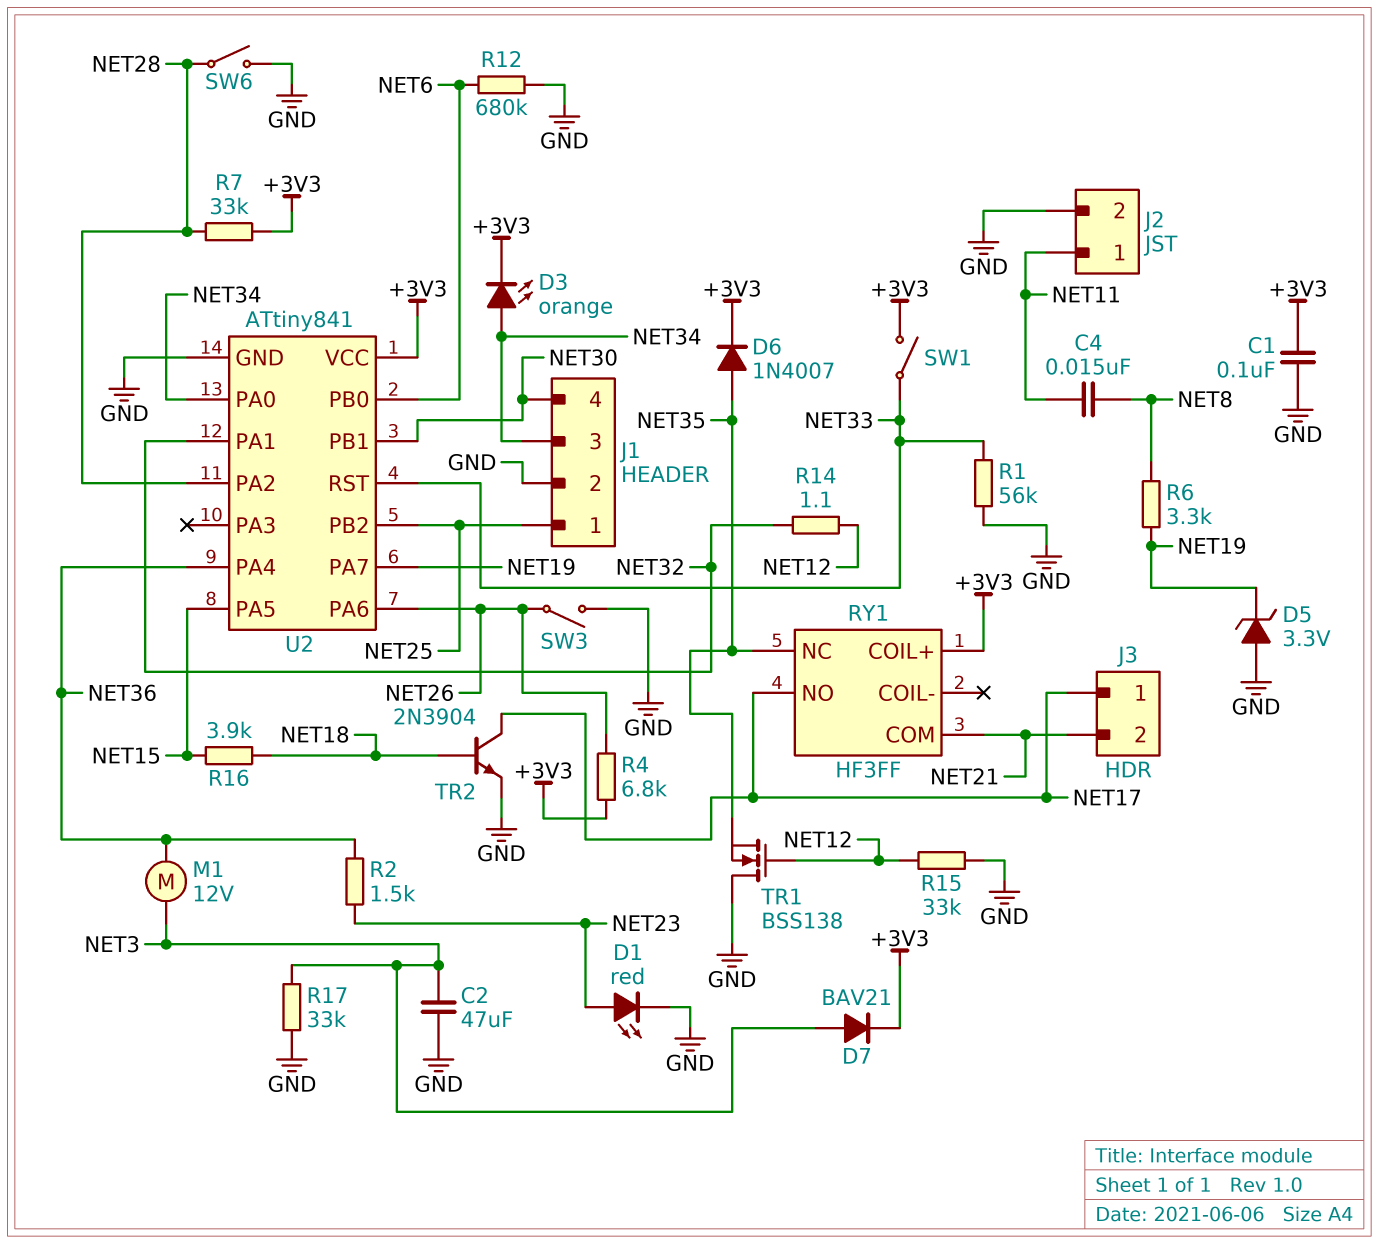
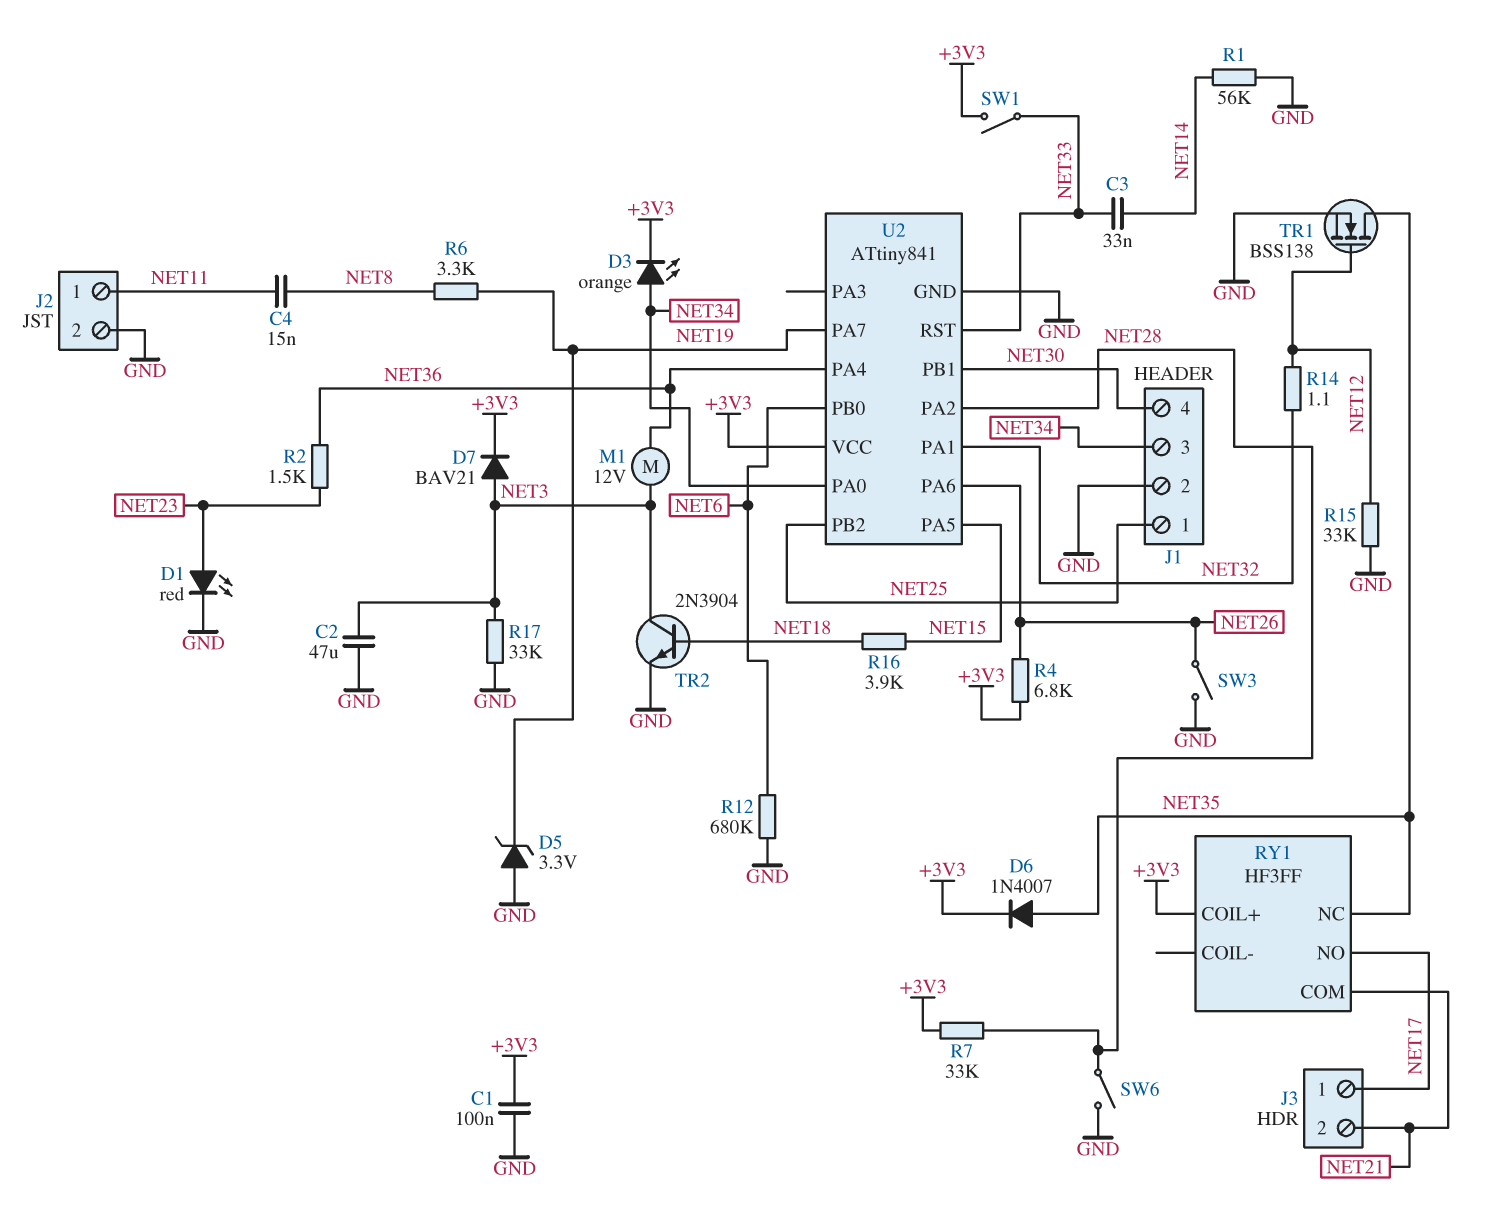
C3: none -> 33nF (NET14, NET33)
R1: 56k (GND, NET33) -> 56k (GND, NET14)
TR1: NMOS BSS138 (G NET12, D GND, S NET35) -> NMOS BSS138 (G NET12, D NET35, S GND)
TR2: NPN 2N3904 (B NET18, C NET17, E GND) -> NPN 2N3904 (B NET18, C NET3, E GND)

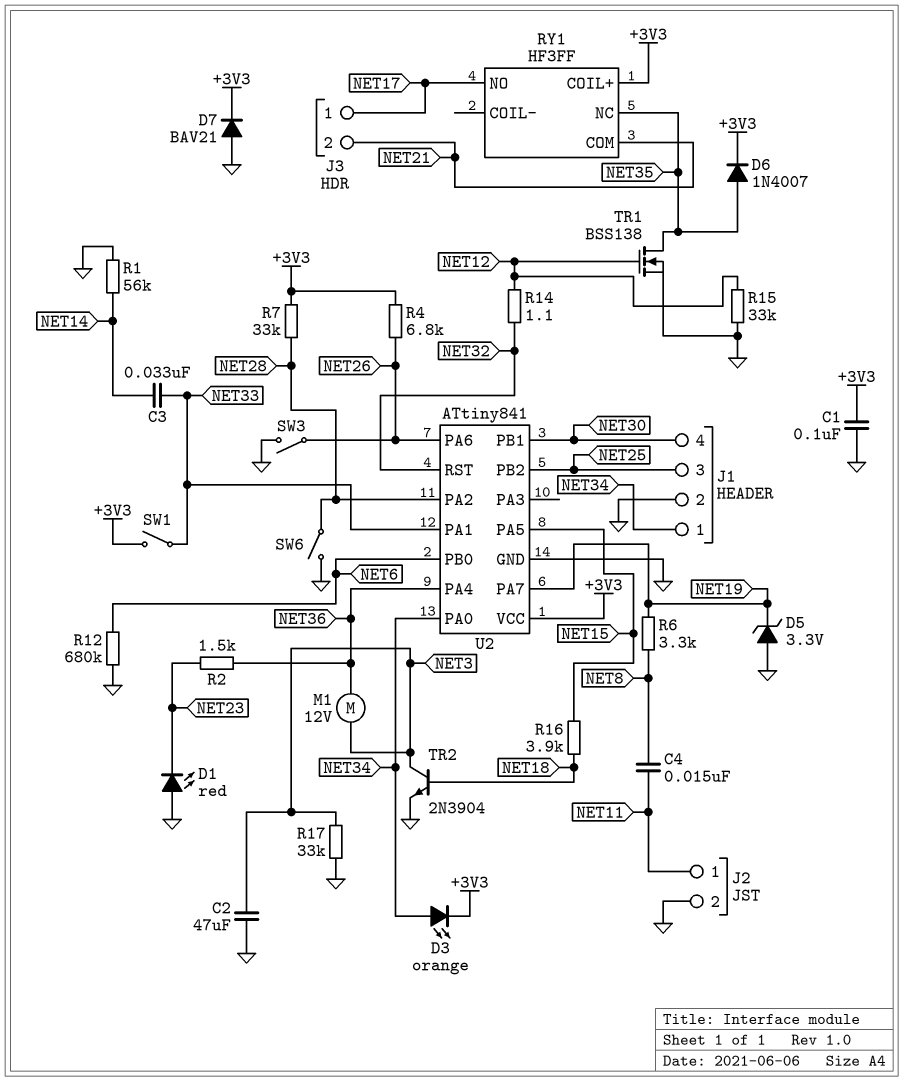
D1: LED red (A NET23, K GND) -> LED red (A GND, K NET23)
D7: diode BAV21 (A NET3, K +3V3) -> diode BAV21 (A GND, K +3V3)
J1 pin 1: NET25 -> NET34
J1 pin 3: NET34 -> NET25
U2 pin PA1: NET32 -> NET33
U2 pin RST: NET33 -> NET32

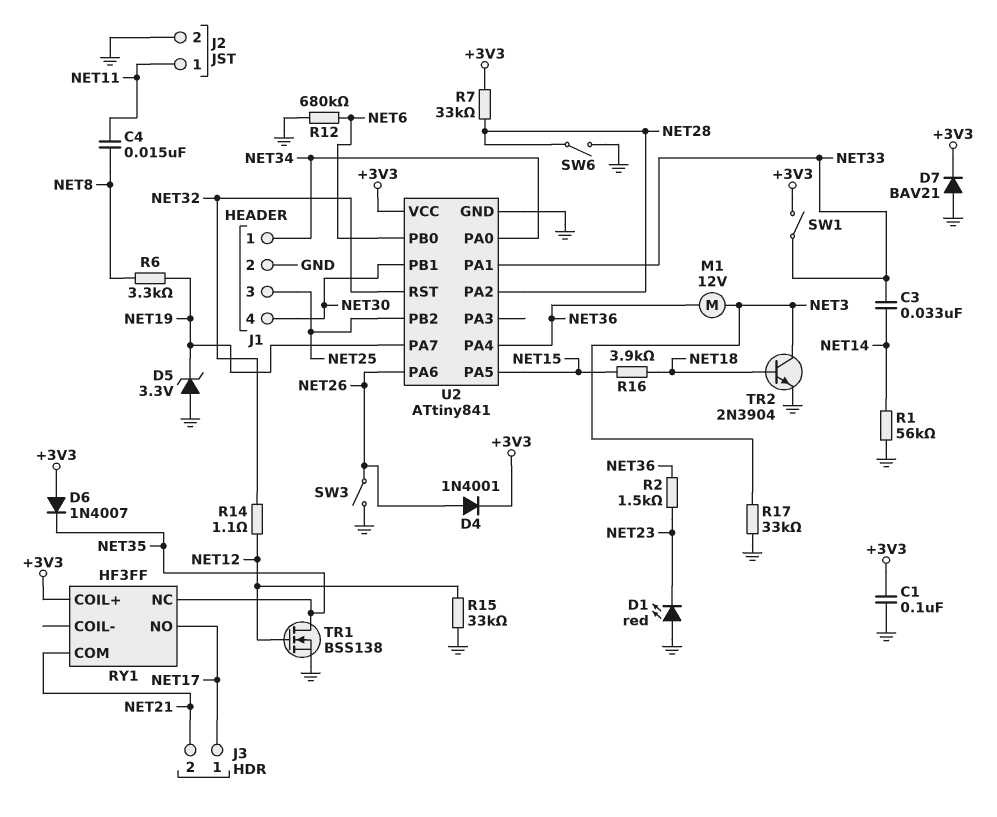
C2: 47uF (GND, NET3) -> none
D3: LED orange (A NET34, K +3V3) -> none
D4: none -> diode 1N4001 (A NET26, K +3V3)
D6: diode 1N4007 (A NET35, K +3V3) -> diode 1N4007 (A +3V3, K NET35)
R4: 6.8k (+3V3, NET26) -> none

